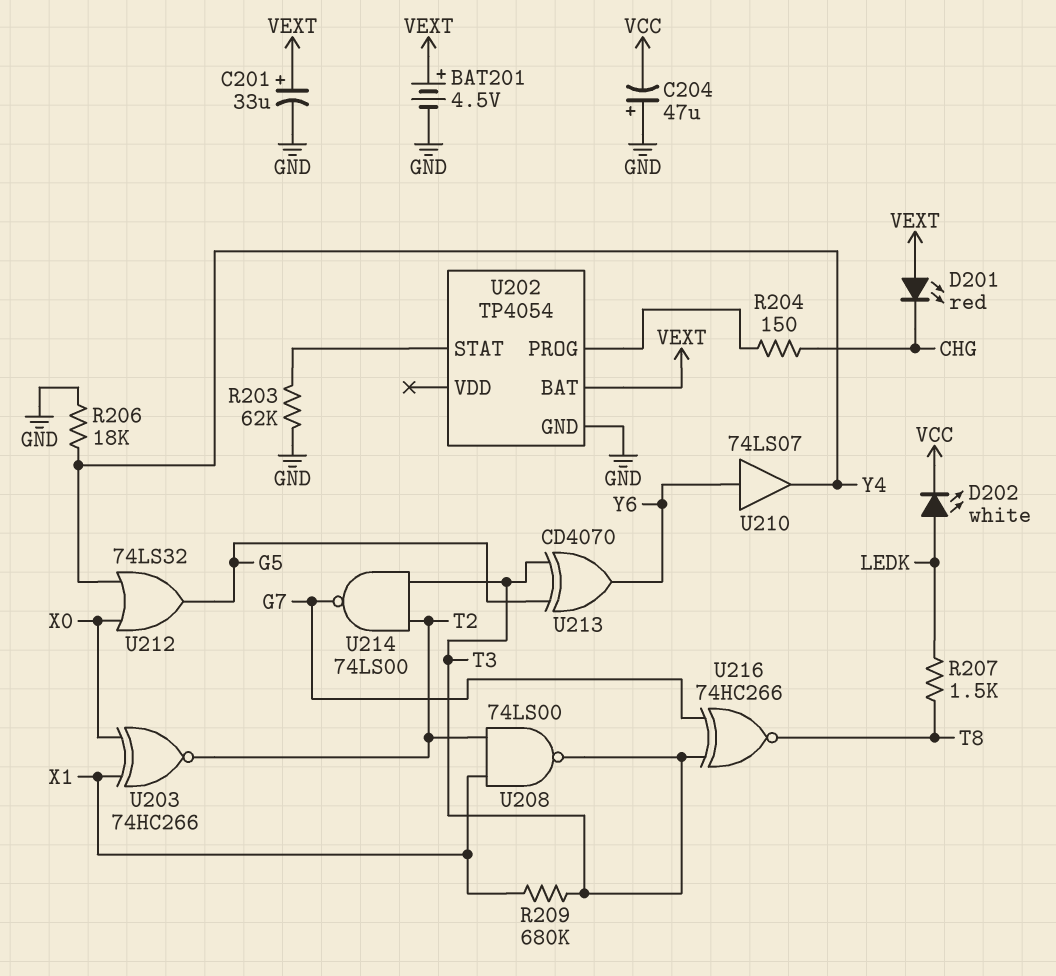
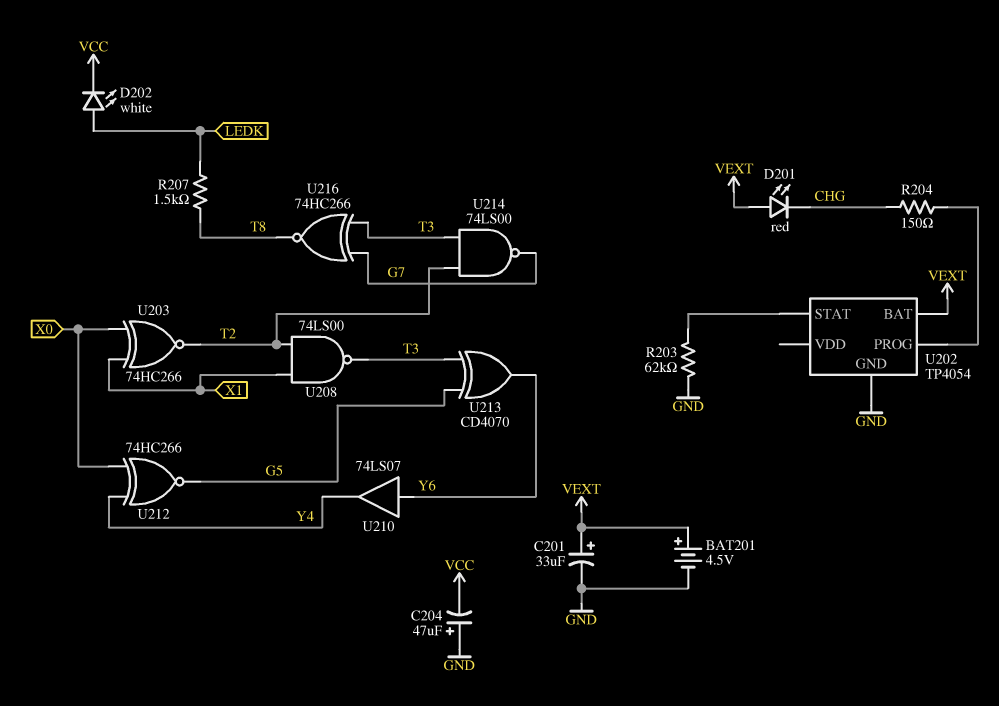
R206: 18k (GND, Y4) -> none
R209: 680k (T3, X1) -> none
U212: OR 74LS32 (in X0, in Y4, out G5) -> XNOR 74HC266 (in X0, in Y4, out G5)

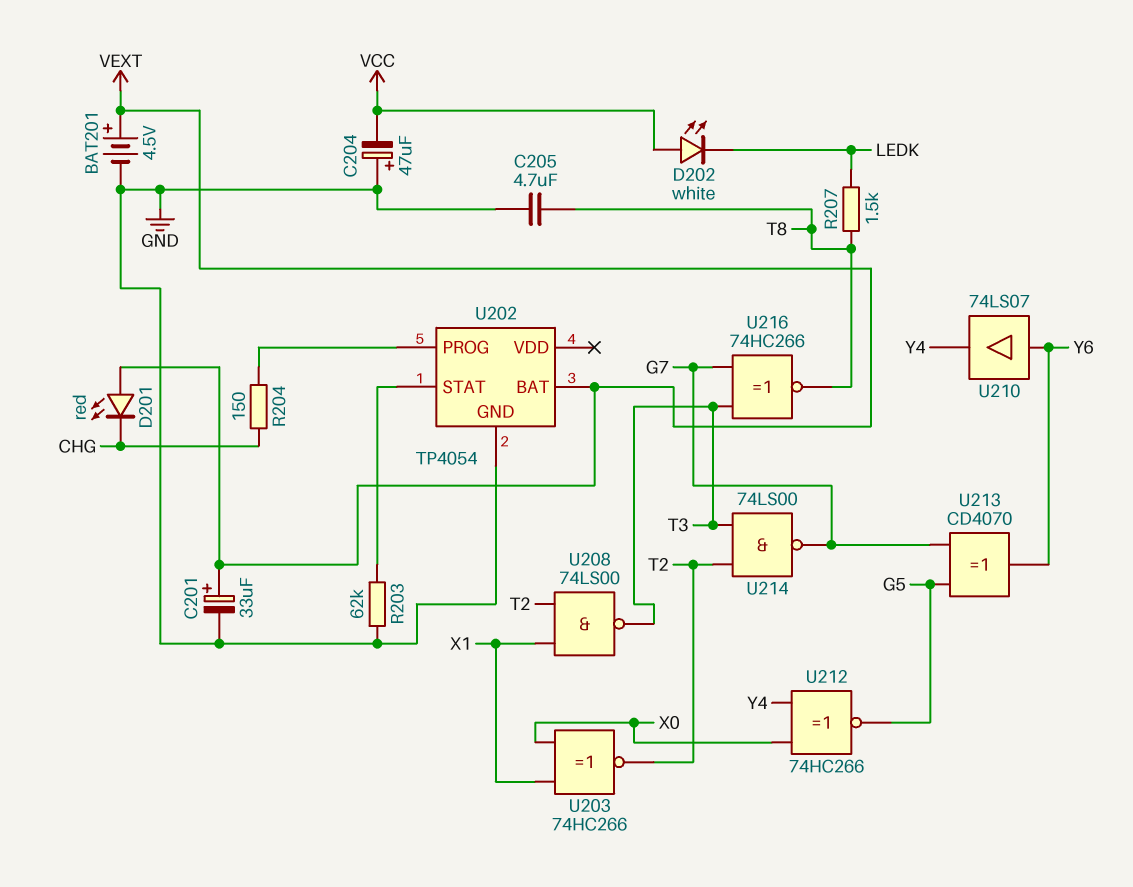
C205: none -> 4.7uF (GND, T8)
D202: LED white (A LEDK, K VCC) -> LED white (A VCC, K LEDK)
U213: XOR CD4070 (in G5, in T3, out Y6) -> XOR CD4070 (in G5, in G7, out Y6)

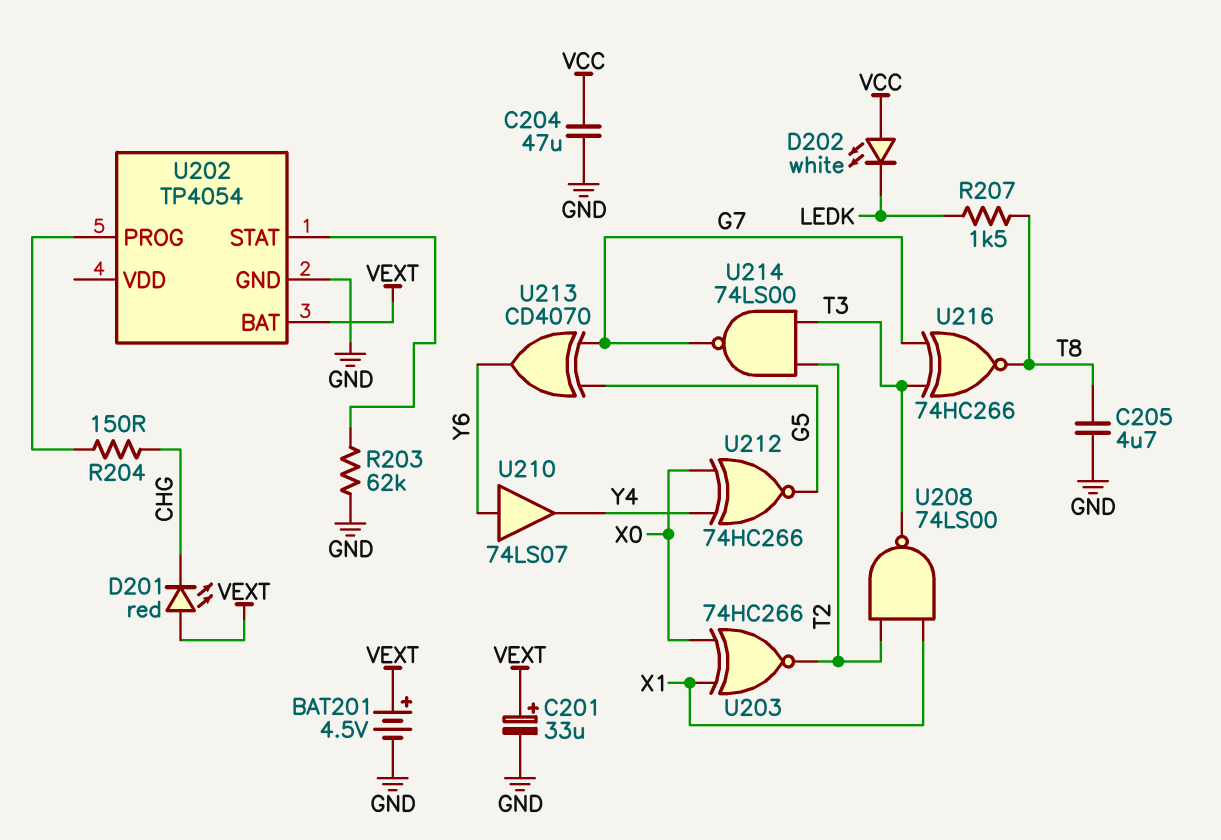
C204: 47uF (plus GND, minus VCC) -> 47uF (GND, VCC)

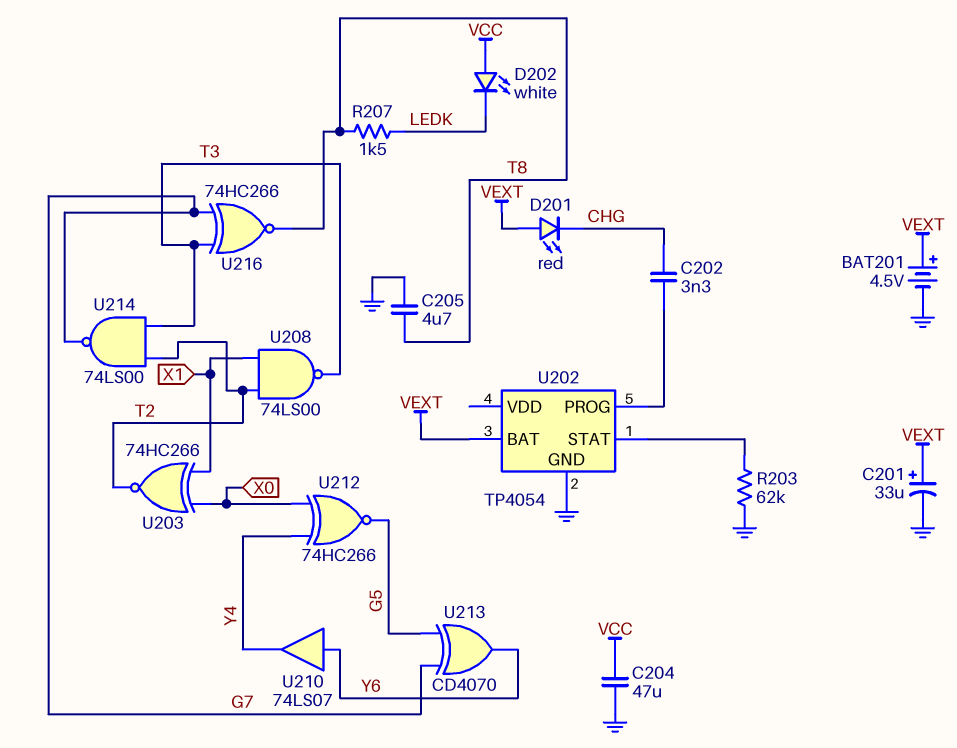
C202: none -> 3.3nF (CHG, U202/PROG)
R204: 150 (CHG, U202/PROG) -> none

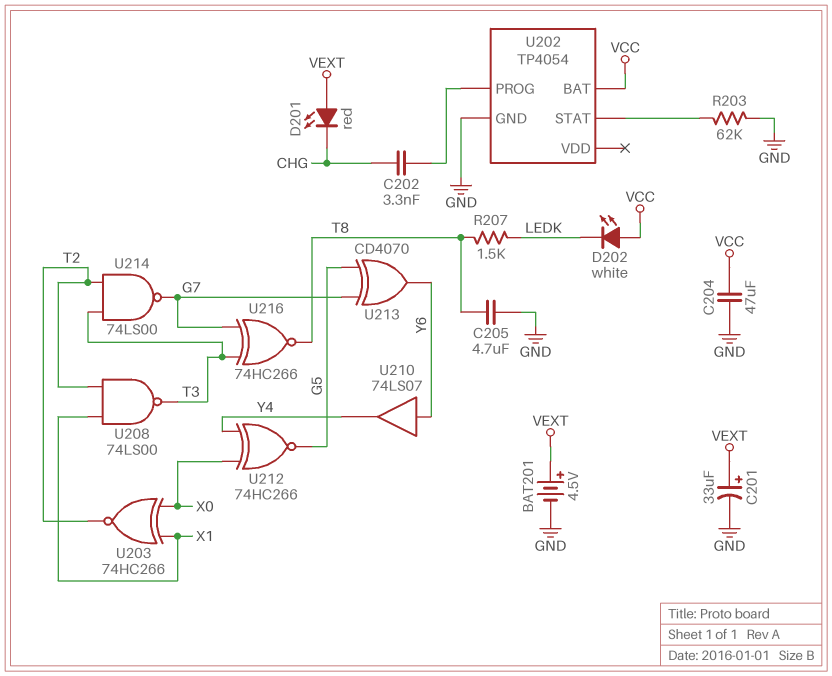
U202 pin BAT: VEXT -> VCC

